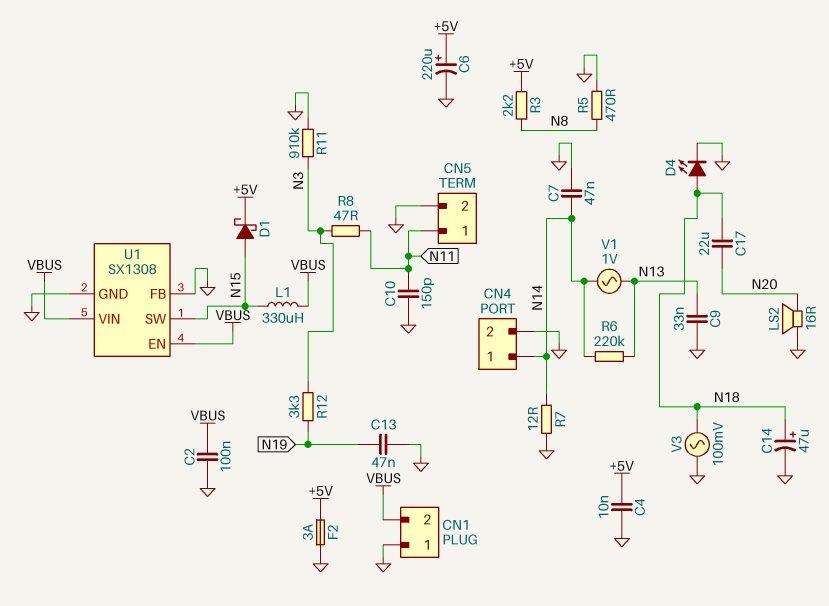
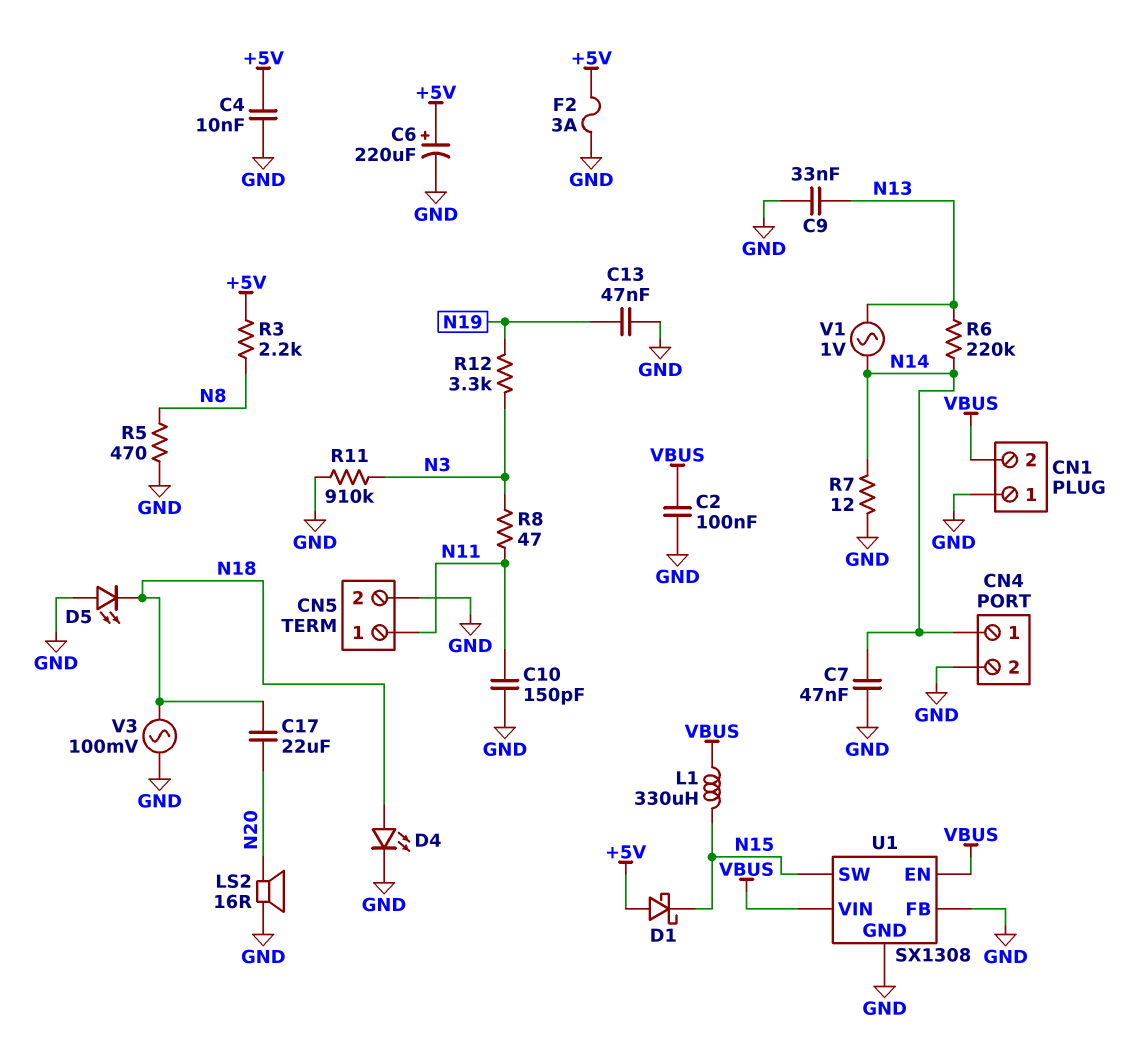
C14: 47uF (plus N18, minus GND) -> none
D1: schottky (A N15, K +5V) -> schottky (A +5V, K N15)
D5: none -> LED (A GND, K N18)

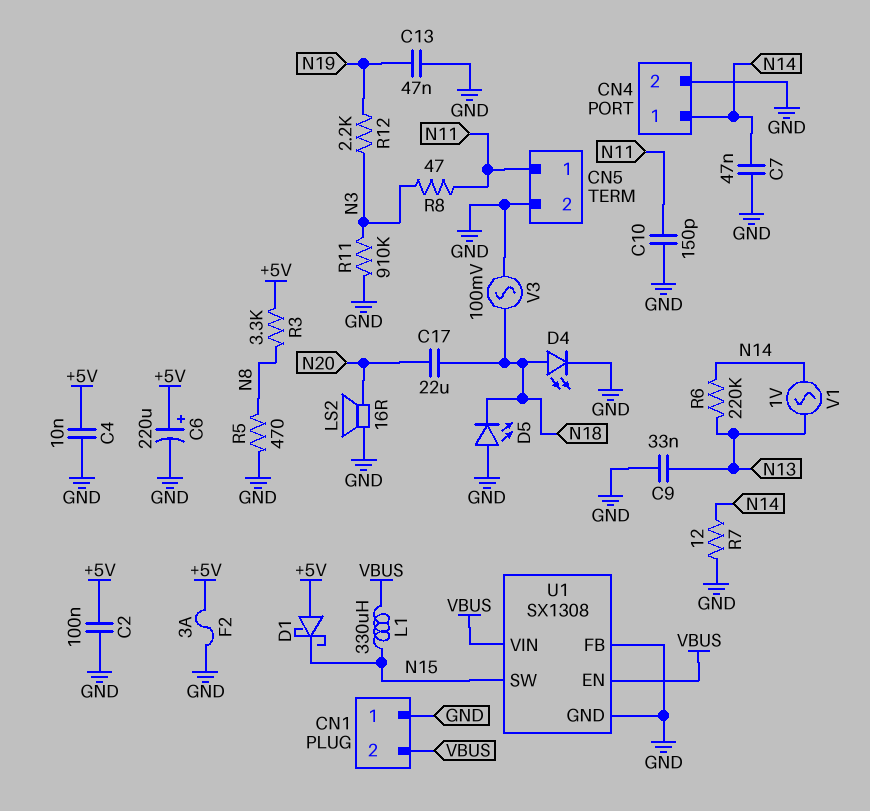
C2: 100nF (GND, VBUS) -> 100nF (+5V, GND)
R3: 2.2k (+5V, N8) -> 3.3k (+5V, N8)
R12: 3.3k (N3, N19) -> 2.2k (N3, N19)

